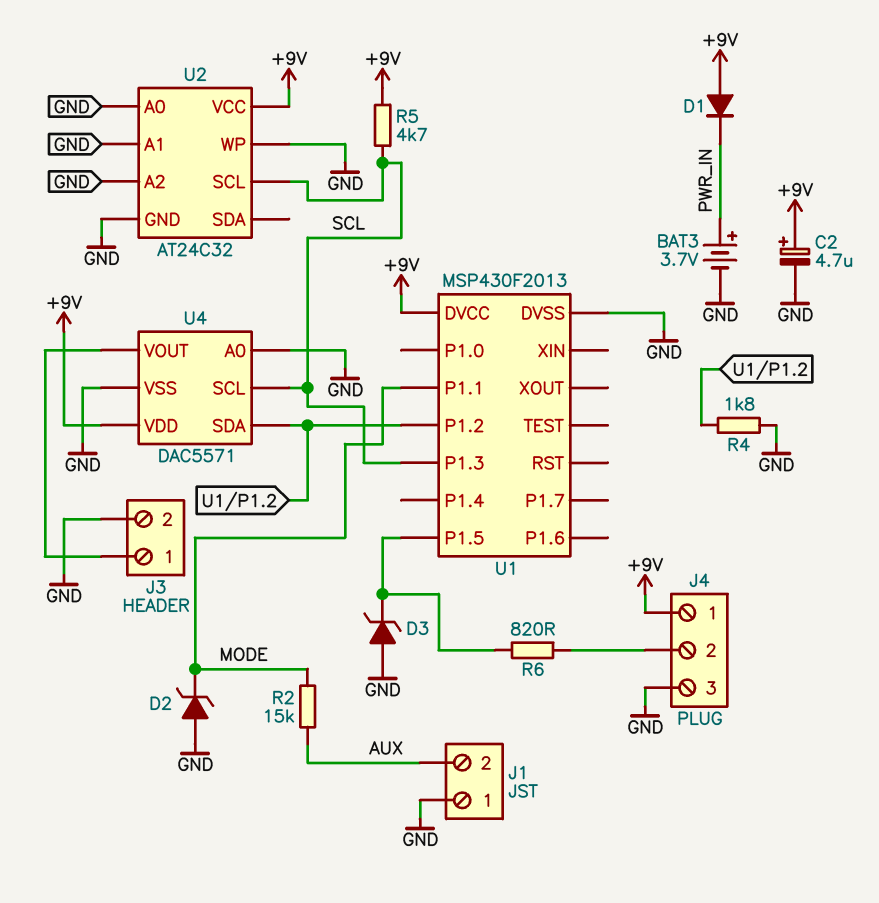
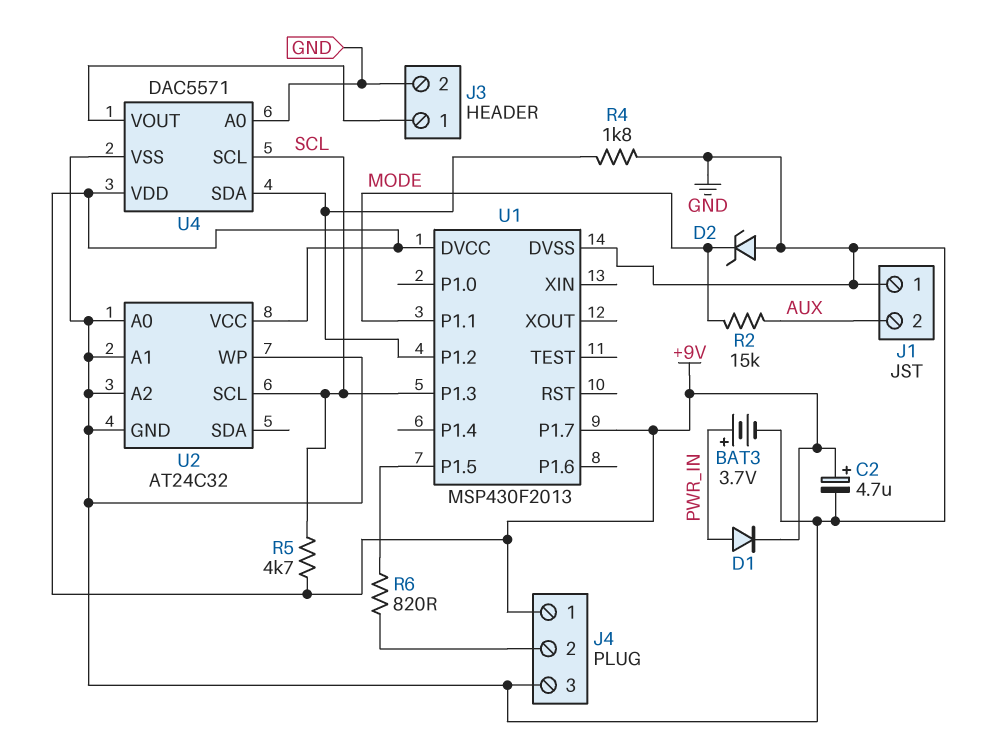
D1: diode (A +9V, K PWR_IN) -> diode (A PWR_IN, K +9V)
D3: zener (A GND, K U1/P1.5) -> none
U1 pin P1.7: none -> +9V

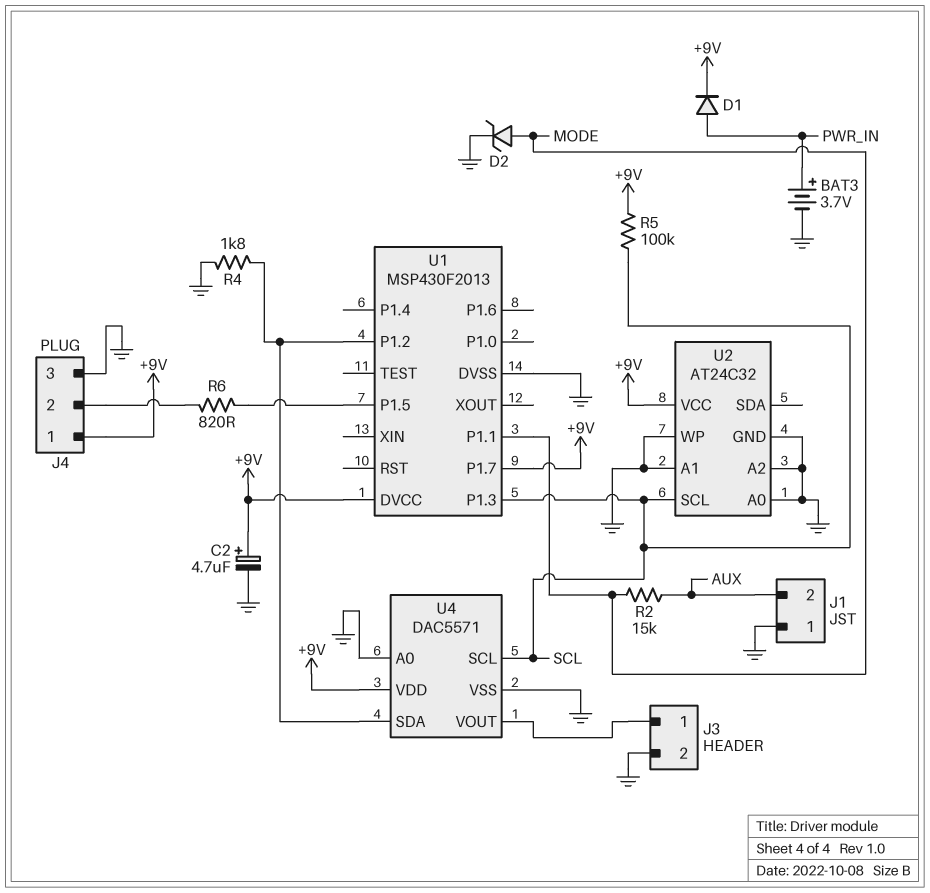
D2: zener (A GND, K MODE) -> zener (A MODE, K GND)
R5: 4.7k (+9V, SCL) -> 100k (+9V, SCL)

